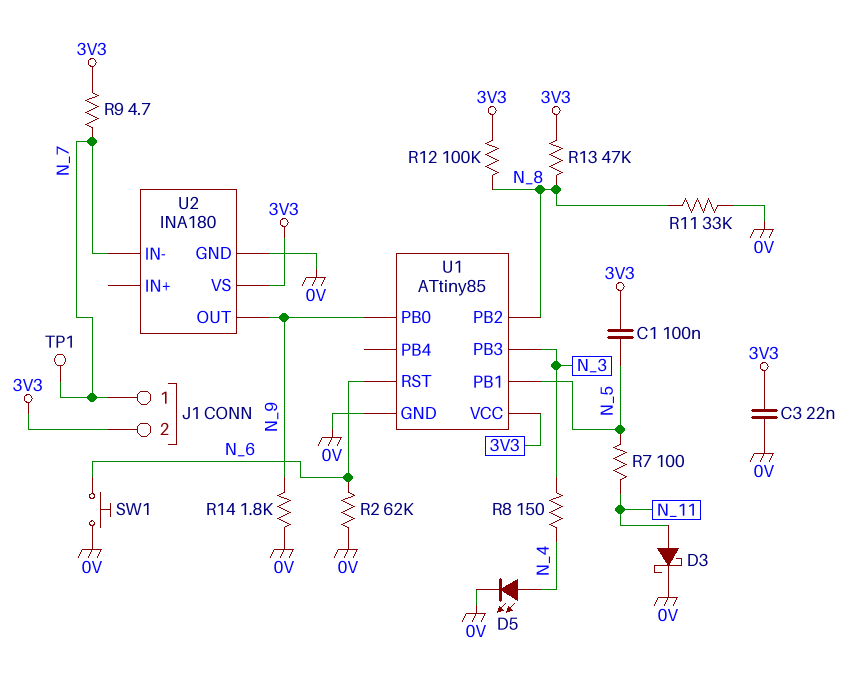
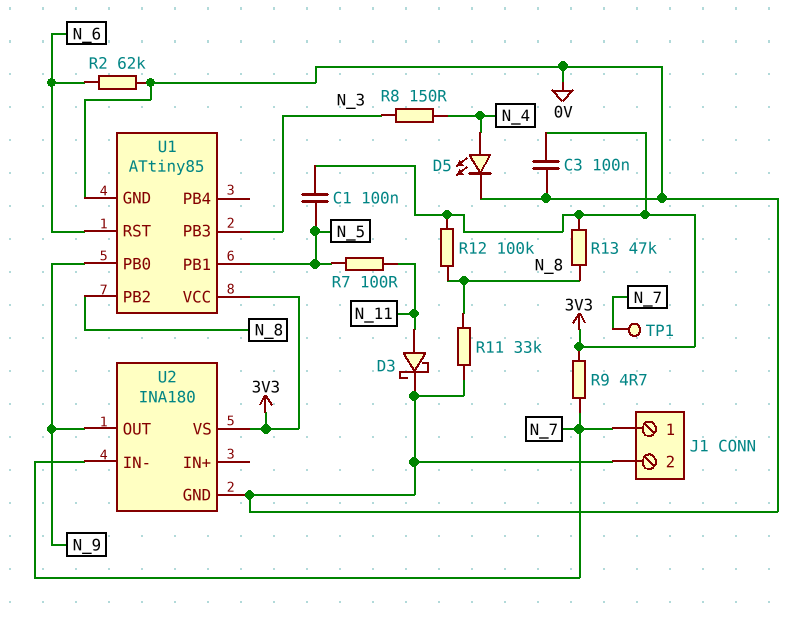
C3: 22nF (0V, 3V3) -> 100nF (0V, 3V3)
J1 pin 2: 3V3 -> 0V
R14: 1.8k (0V, N_9) -> none
SW1: button (0V, N_6) -> none

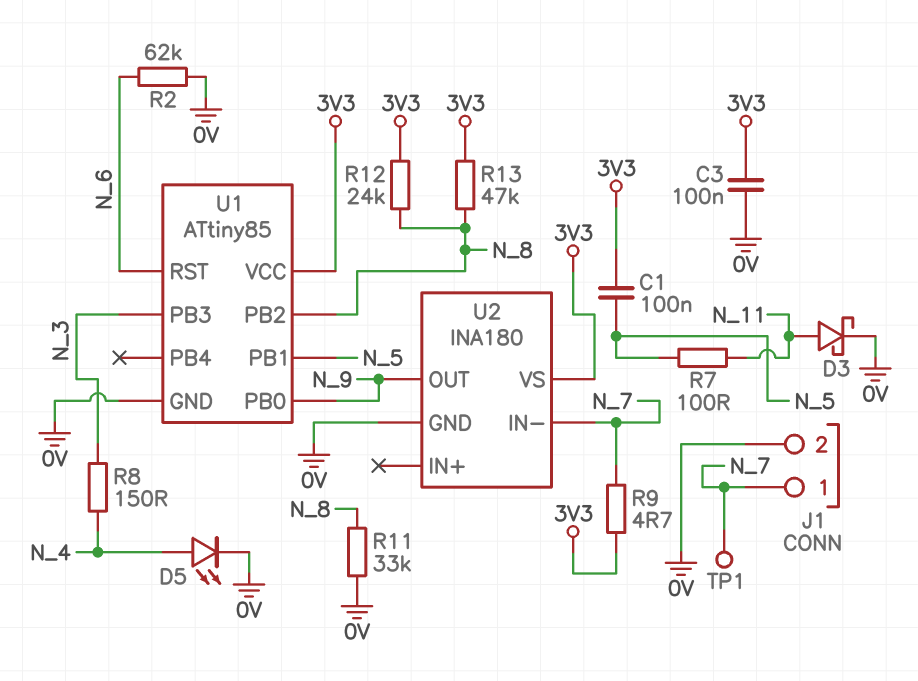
R12: 100k (3V3, N_8) -> 24k (3V3, N_8)

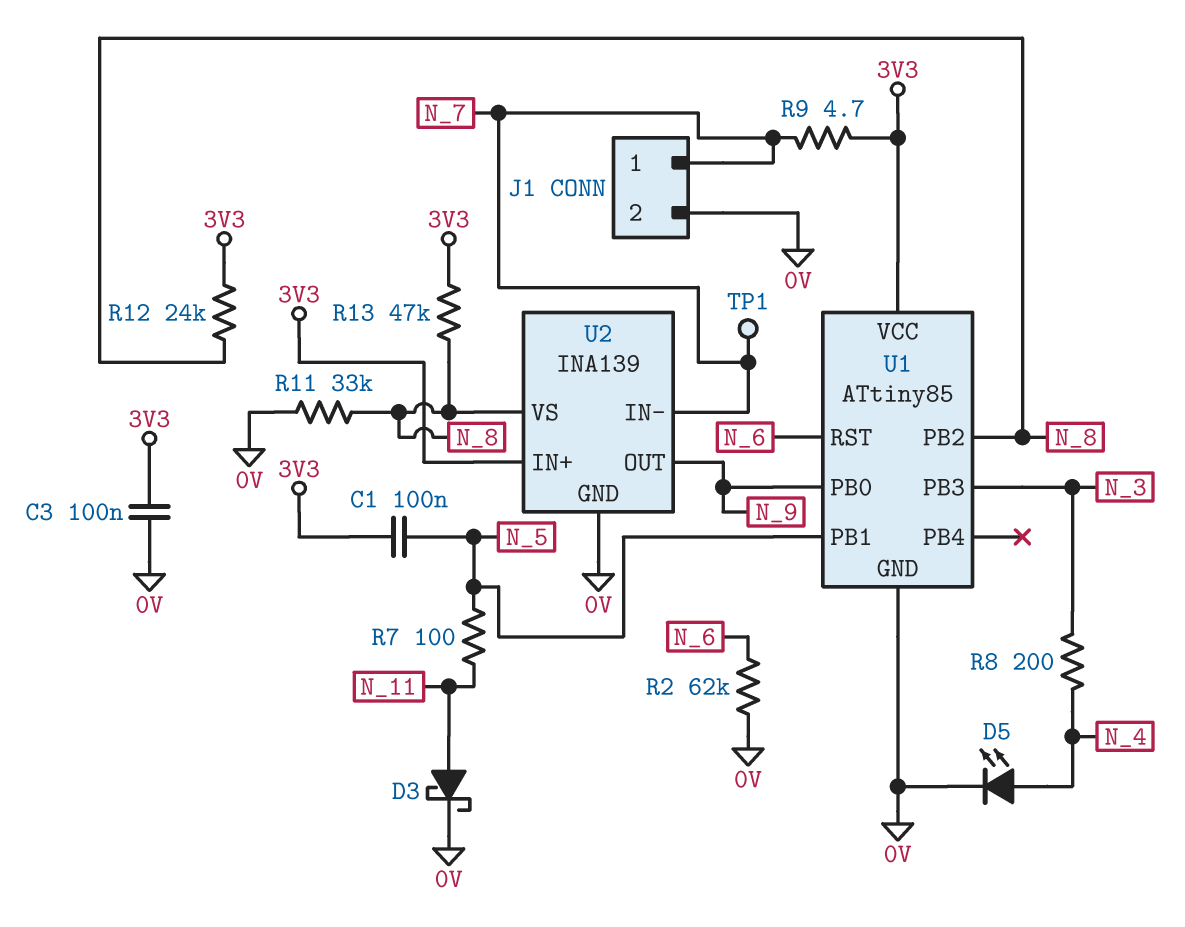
R8: 150 (N_3, N_4) -> 200 (N_3, N_4)
U2: INA180 -> INA139
U2 pin IN+: none -> 3V3
U2 pin VS: 3V3 -> N_8

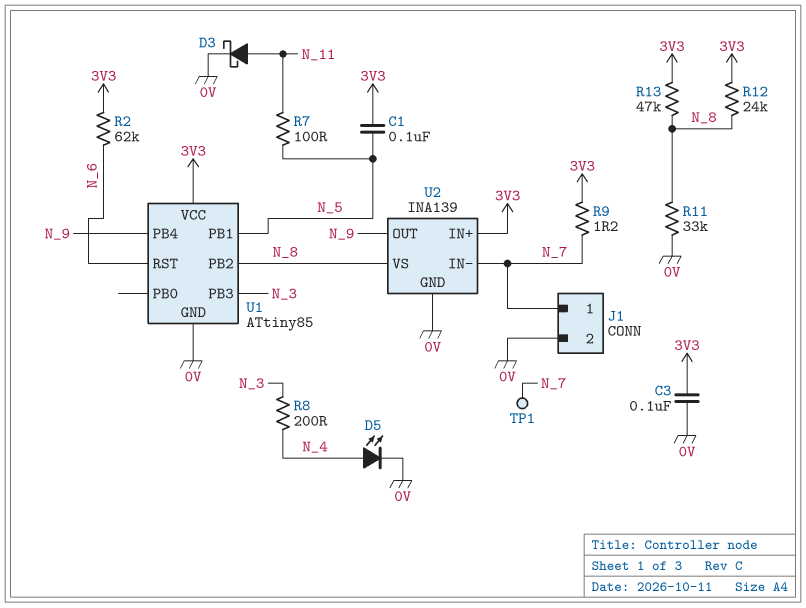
R2: 62k (0V, N_6) -> 62k (3V3, N_6)
R9: 4.7 (3V3, N_7) -> 1.2 (3V3, N_7)
U1 pin PB0: N_9 -> none
U1 pin PB4: none -> N_9

